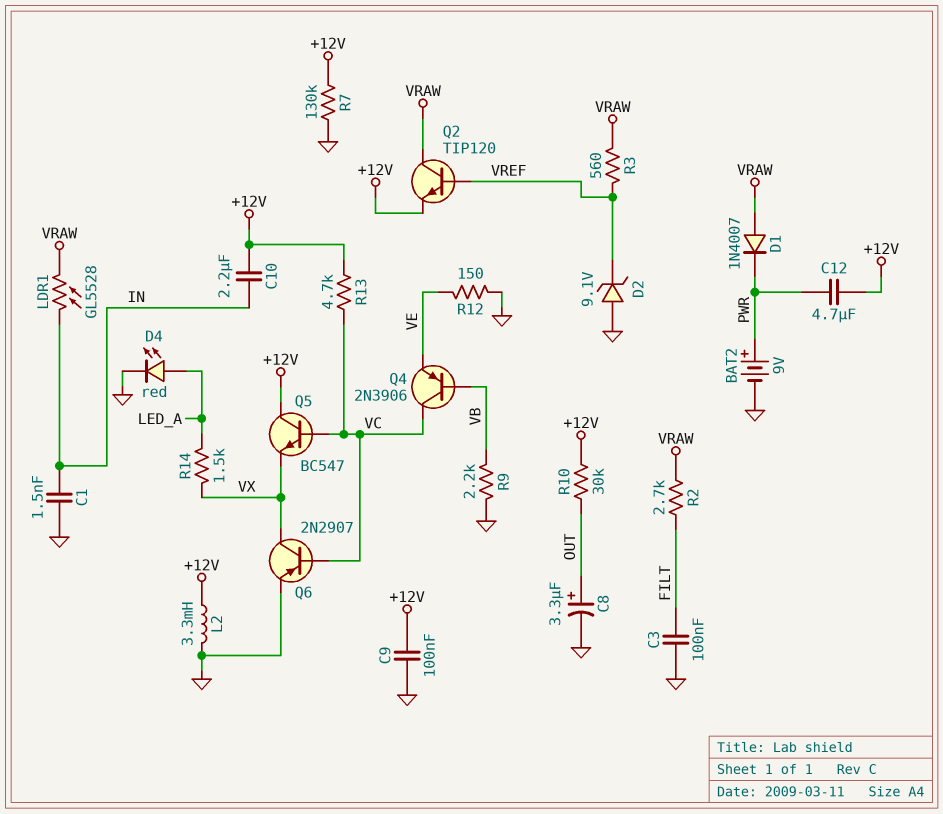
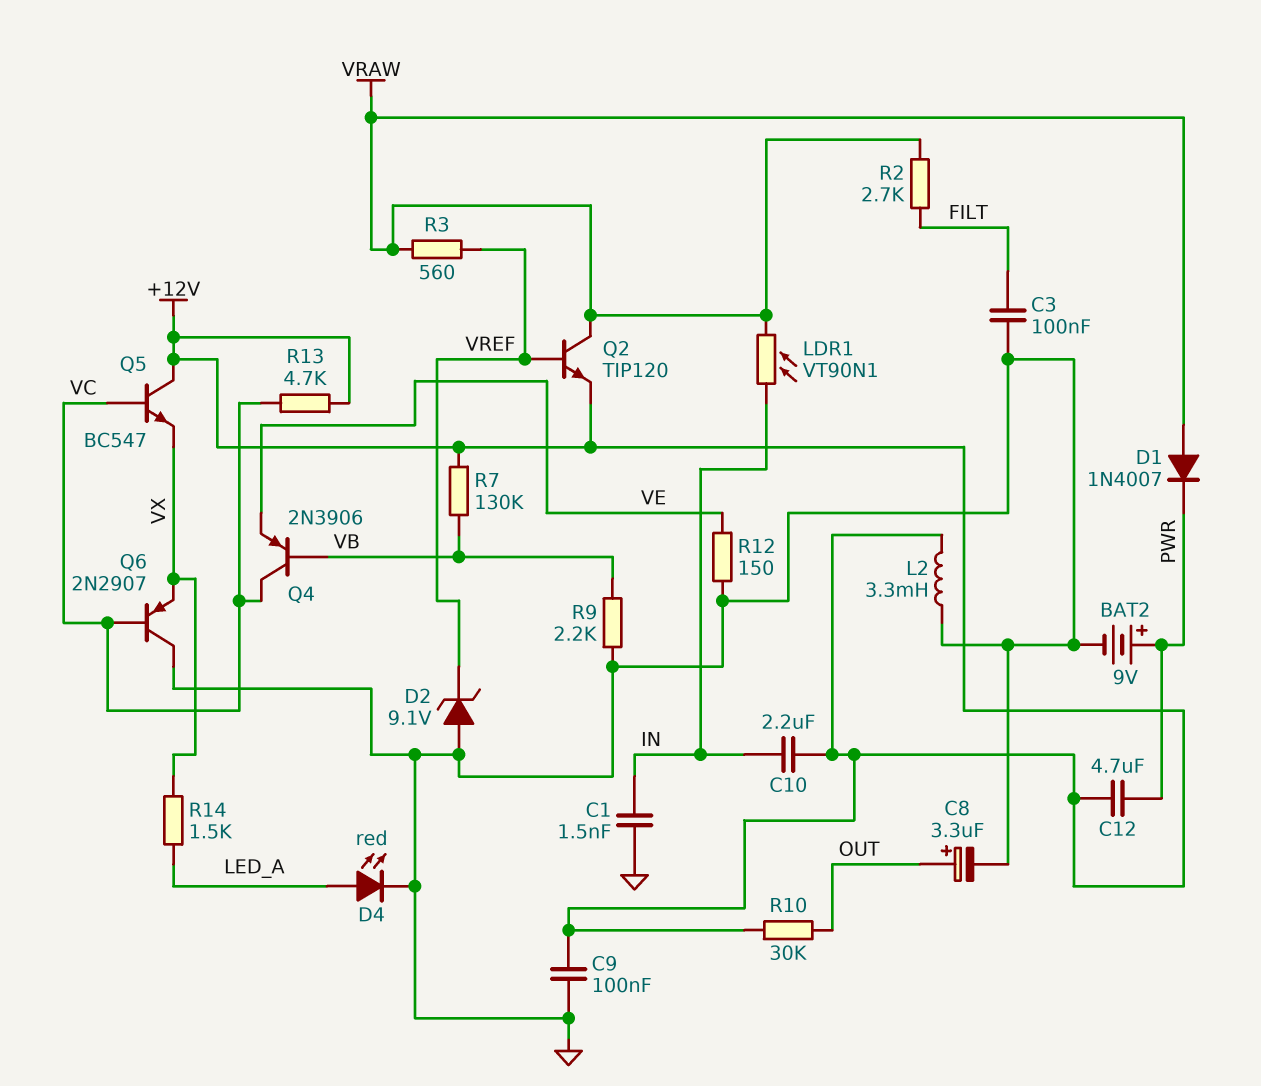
LDR1: GL5528 (IN, VRAW) -> VT90N1 (IN, VRAW)
Q6: PNP 2N2907 (B VC, C VX, E GND) -> PNP 2N2907 (B VC, C GND, E VX)
R7: 130k (+12V, GND) -> 130k (+12V, VB)

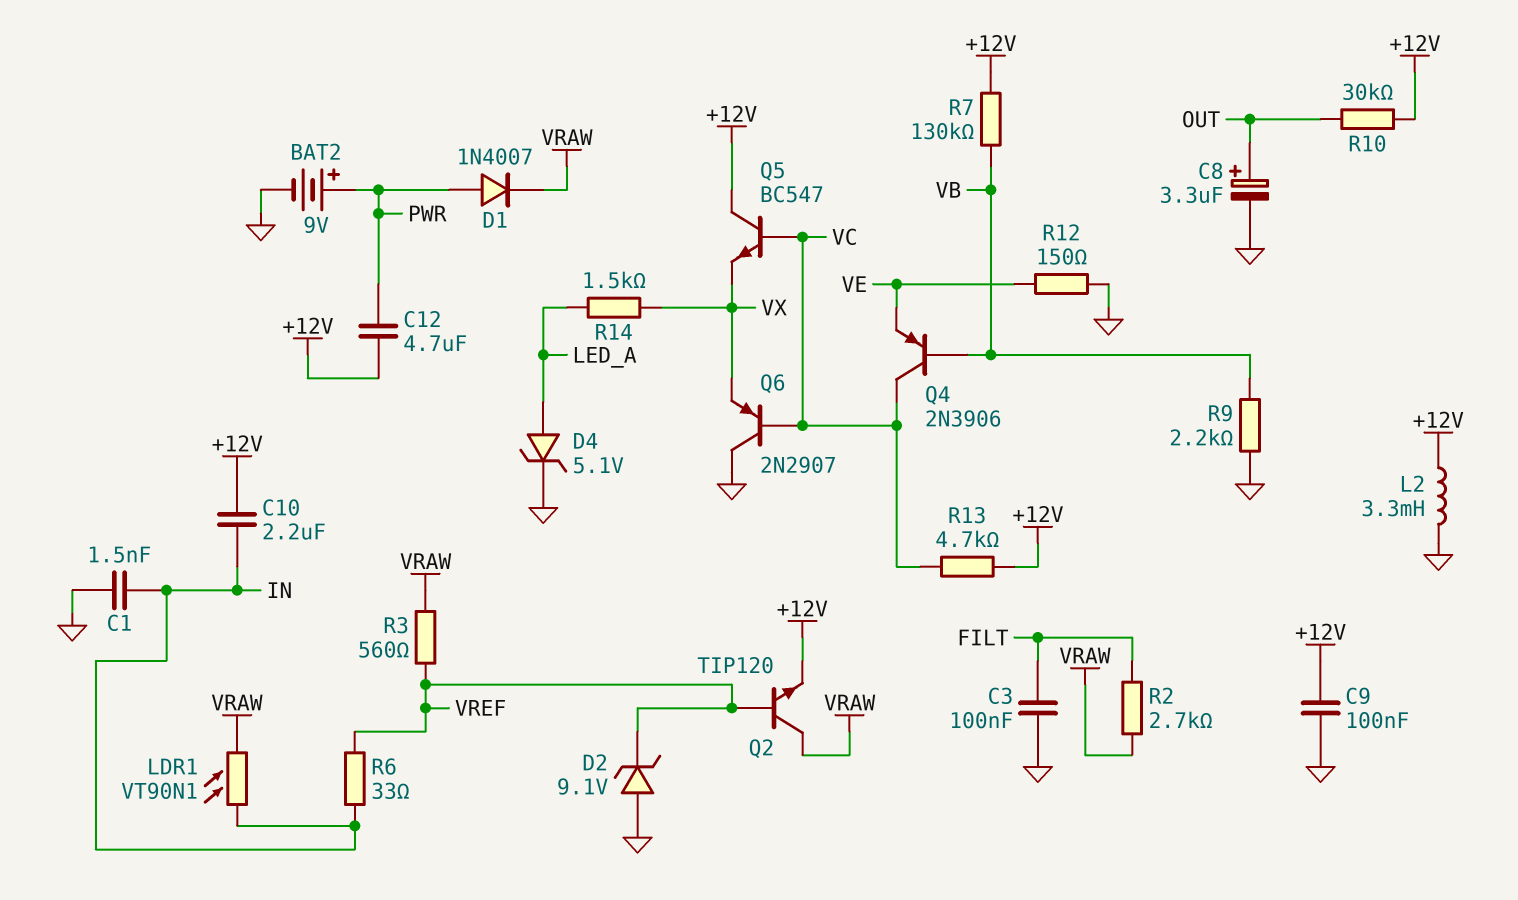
D1: diode 1N4007 (A VRAW, K PWR) -> diode 1N4007 (A PWR, K VRAW)
D4: LED red (A LED_A, K GND) -> zener 5.1V (A LED_A, K GND)
R6: none -> 33 (IN, VREF)

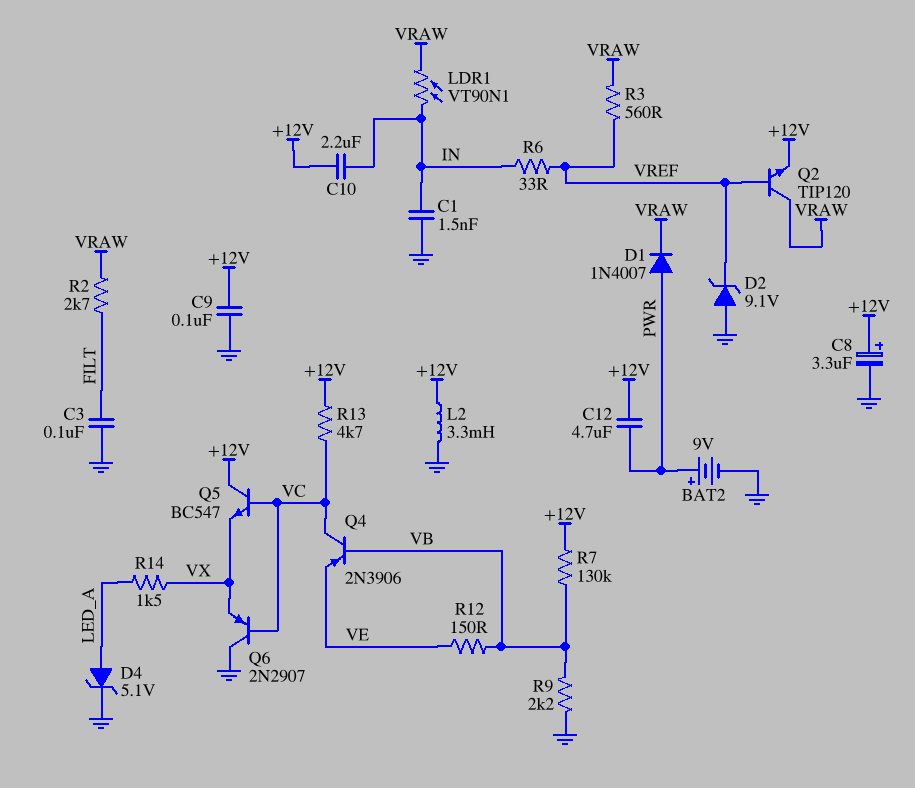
C8: 3.3uF (plus OUT, minus GND) -> 3.3uF (plus +12V, minus GND)
R10: 30k (+12V, OUT) -> none
R12: 150 (GND, VE) -> 150 (VB, VE)

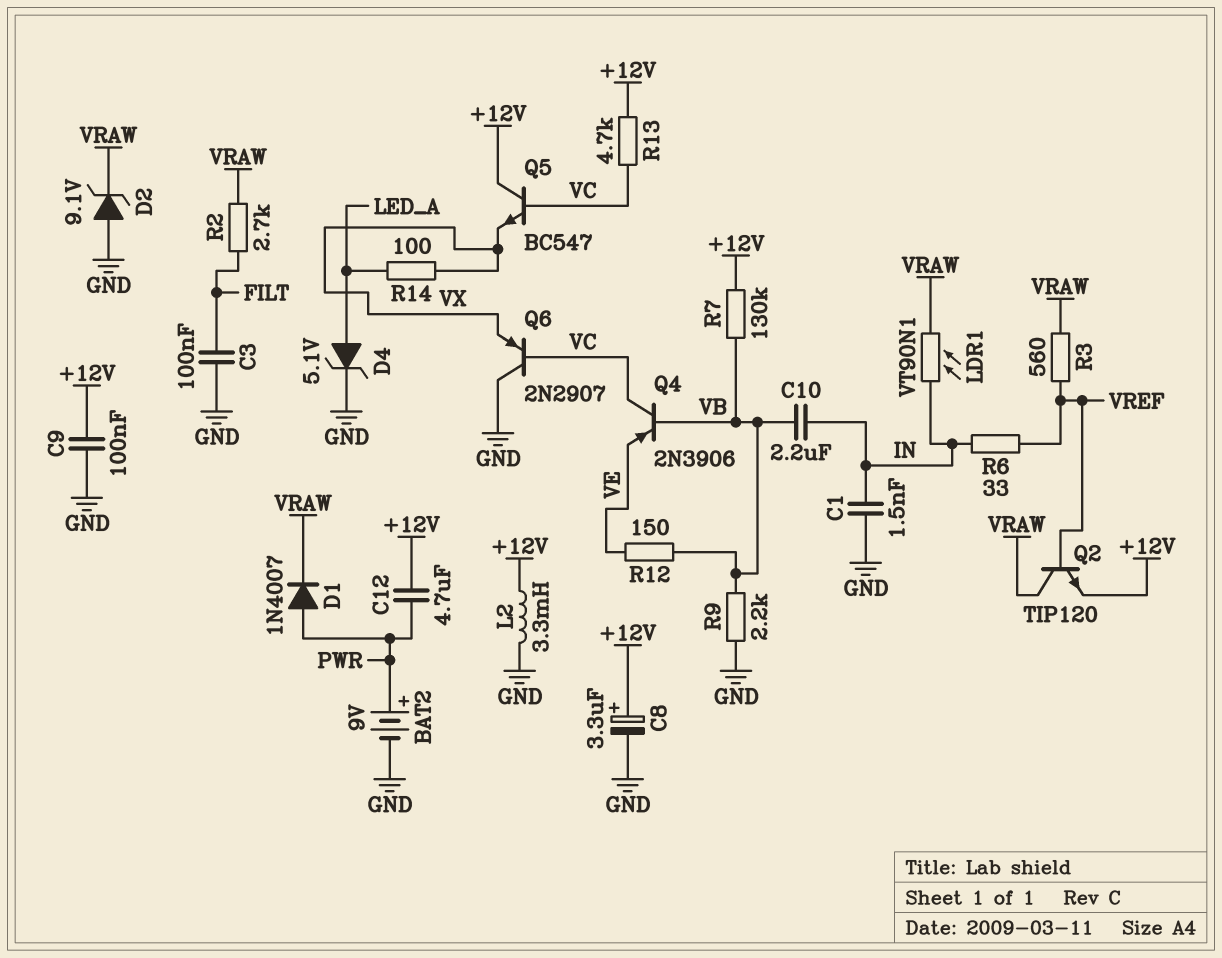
C10: 2.2uF (+12V, IN) -> 2.2uF (IN, VB)
D2: zener 9.1V (A GND, K VREF) -> zener 9.1V (A GND, K VRAW)
R14: 1.5k (LED_A, VX) -> 100 (LED_A, VX)

